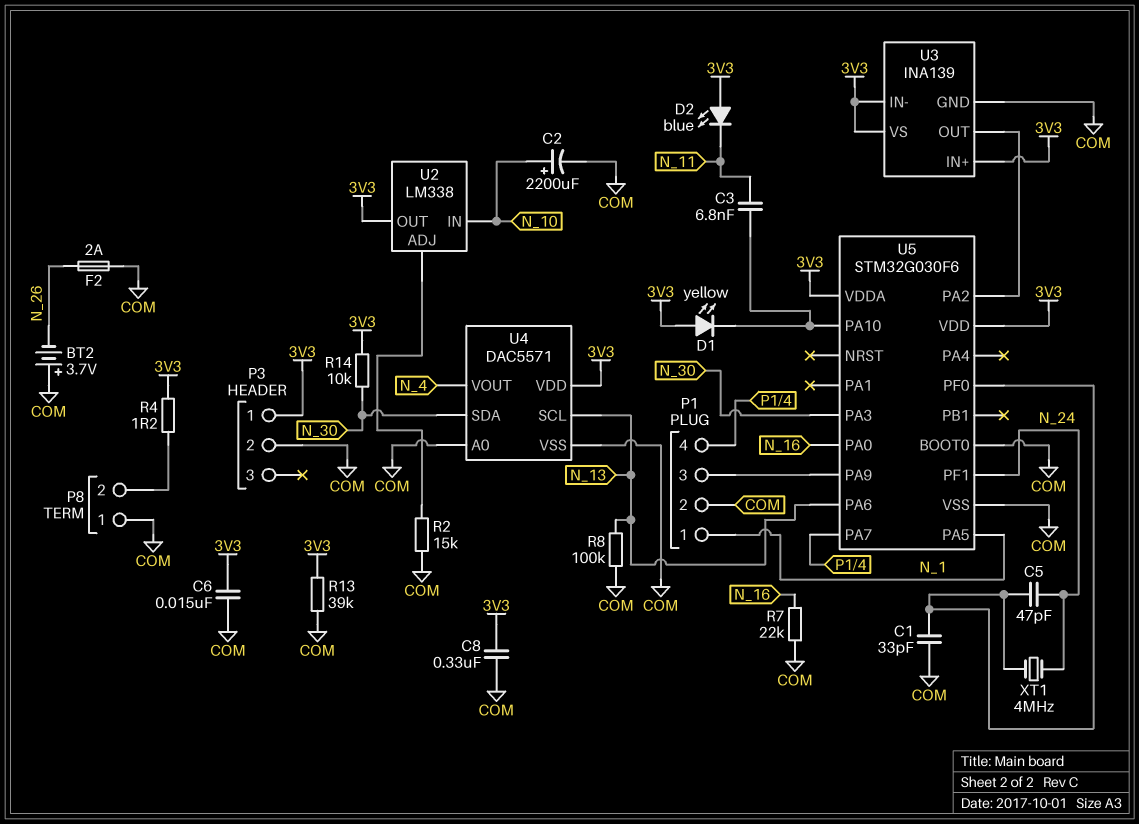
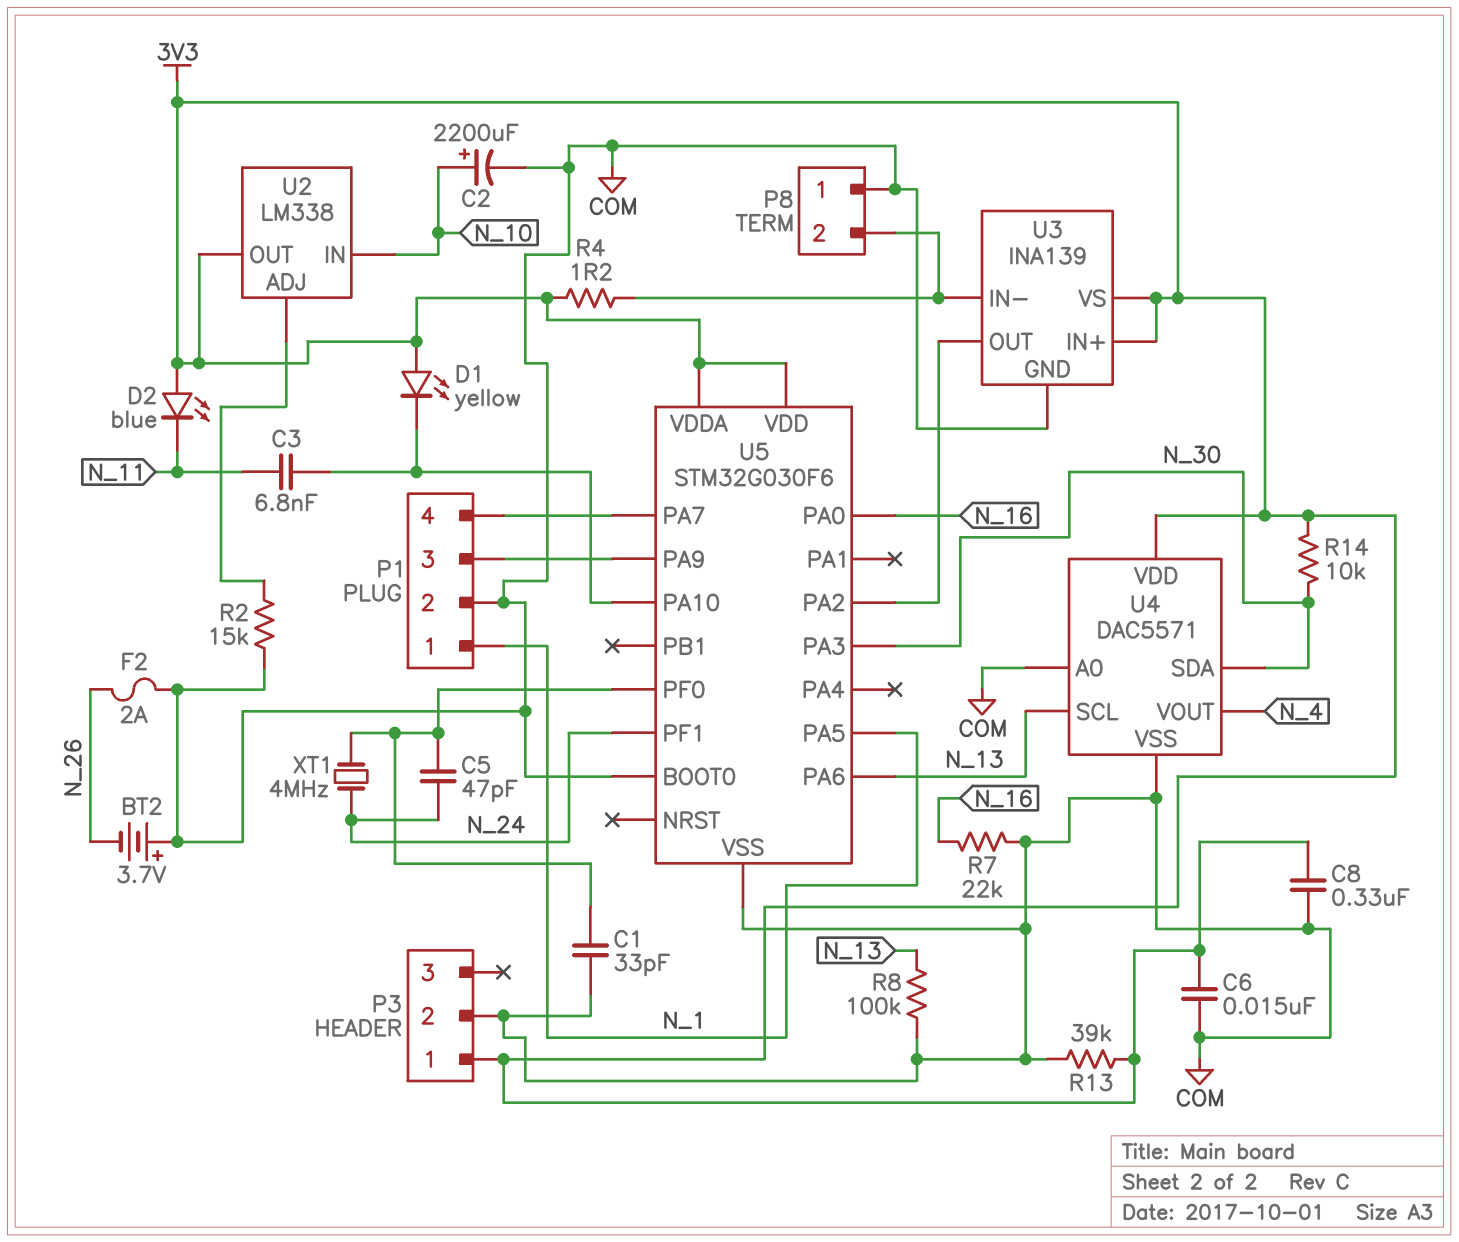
U3 pin IN-: 3V3 -> P8/2

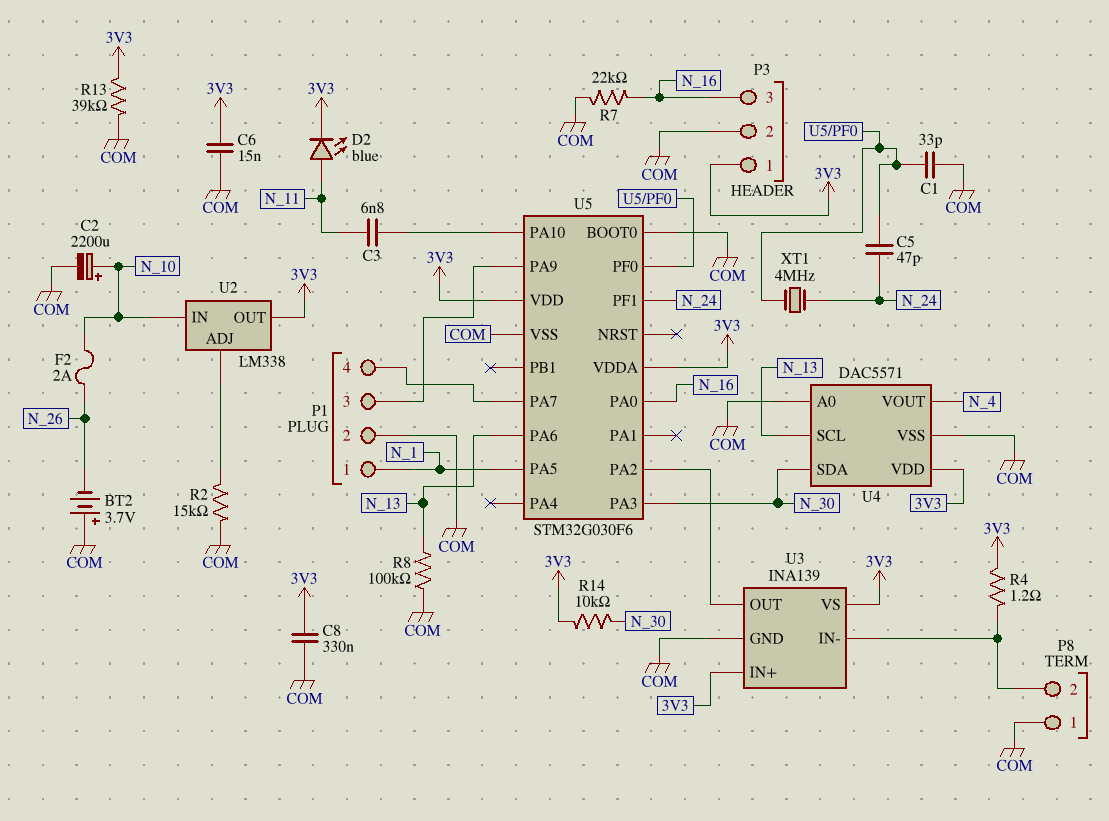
D1: LED yellow (A 3V3, K U5/PA10) -> none
D2: LED blue (A 3V3, K N_11) -> LED blue (A N_11, K 3V3)
F2: 2A (COM, N_26) -> 2A (N_10, N_26)
P3 pin 3: none -> N_16

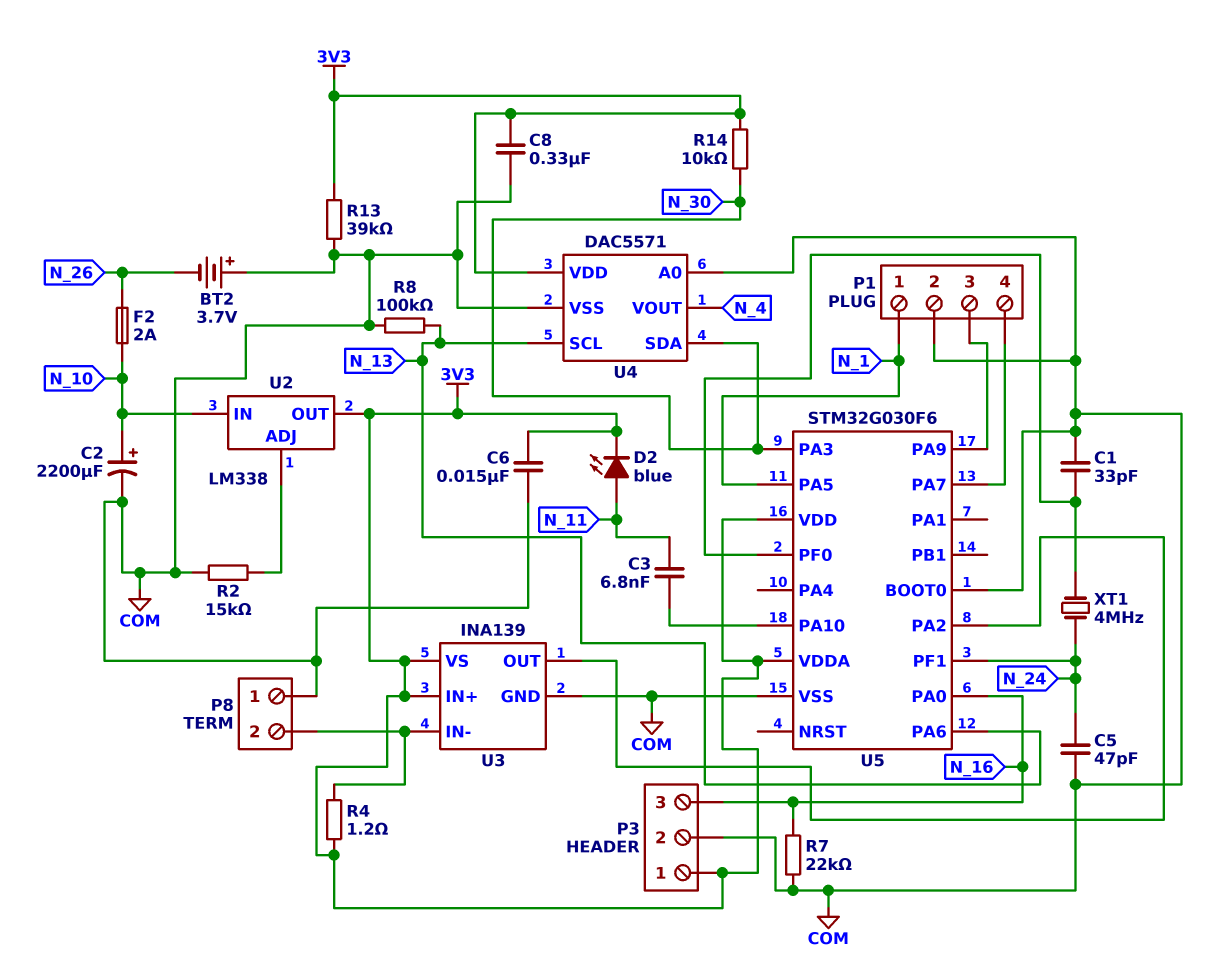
C5: 47pF (N_24, U5/PF0) -> 47pF (COM, N_24)

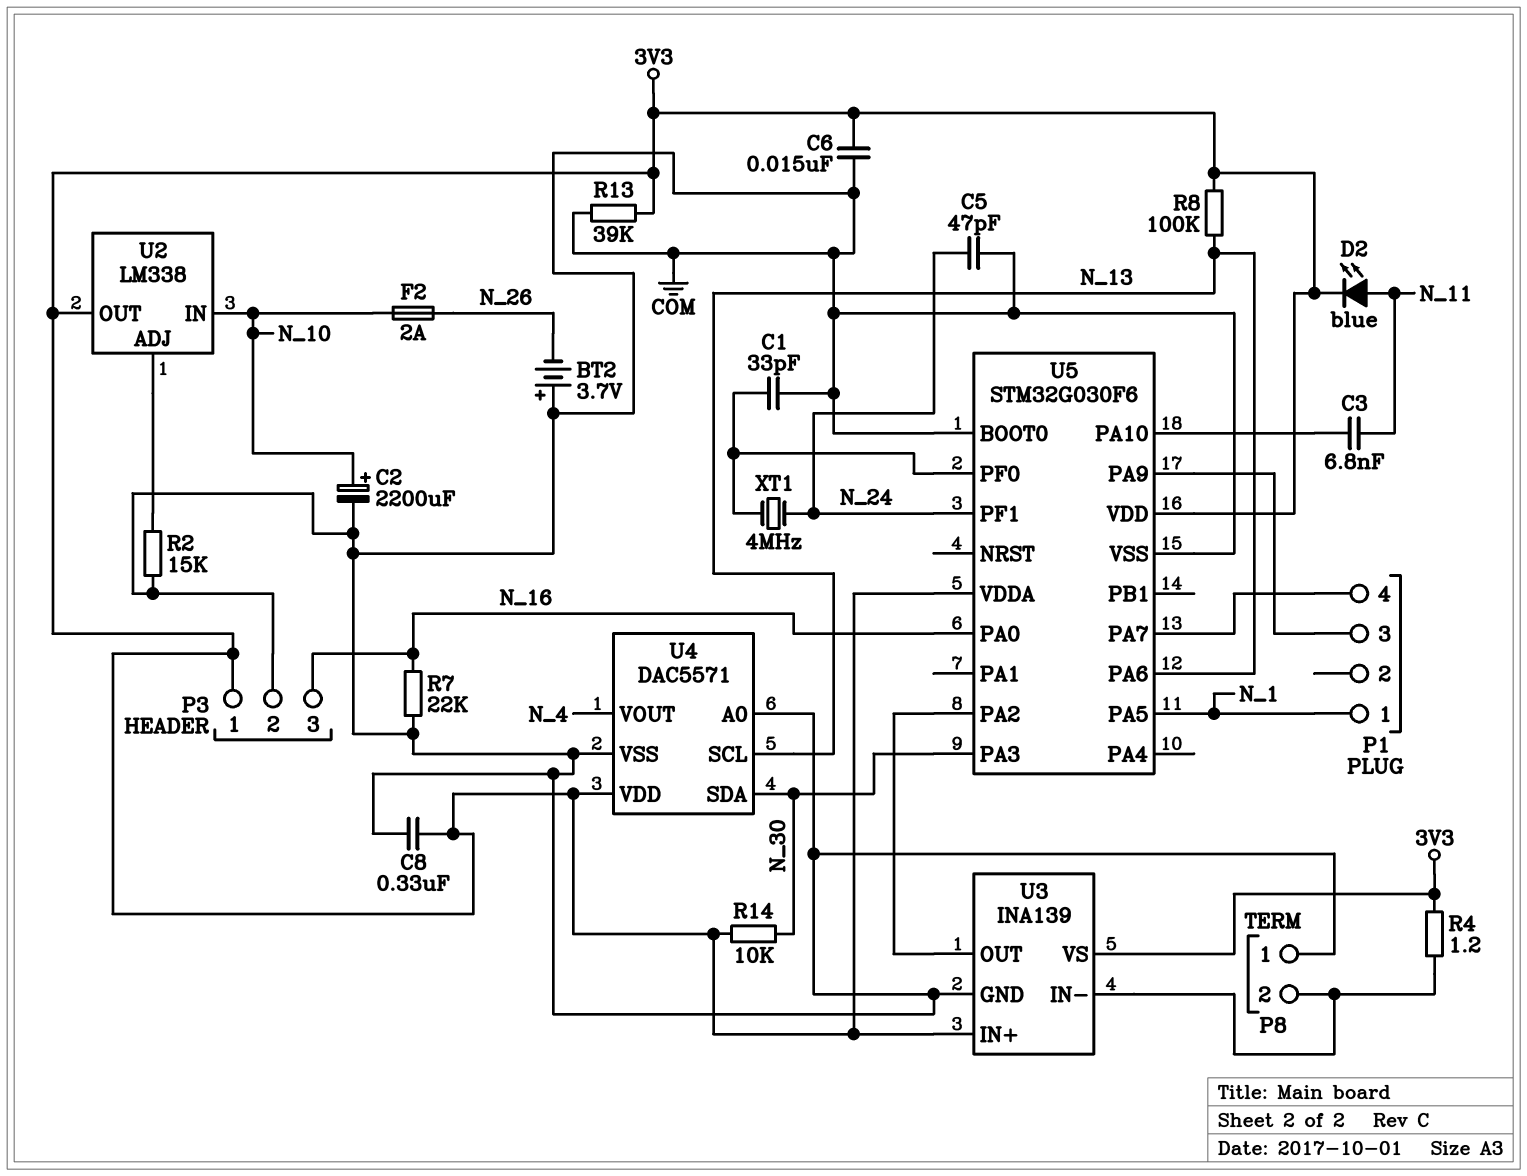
P1 pin 2: COM -> none
R8: 100k (COM, N_13) -> 100k (3V3, N_13)

